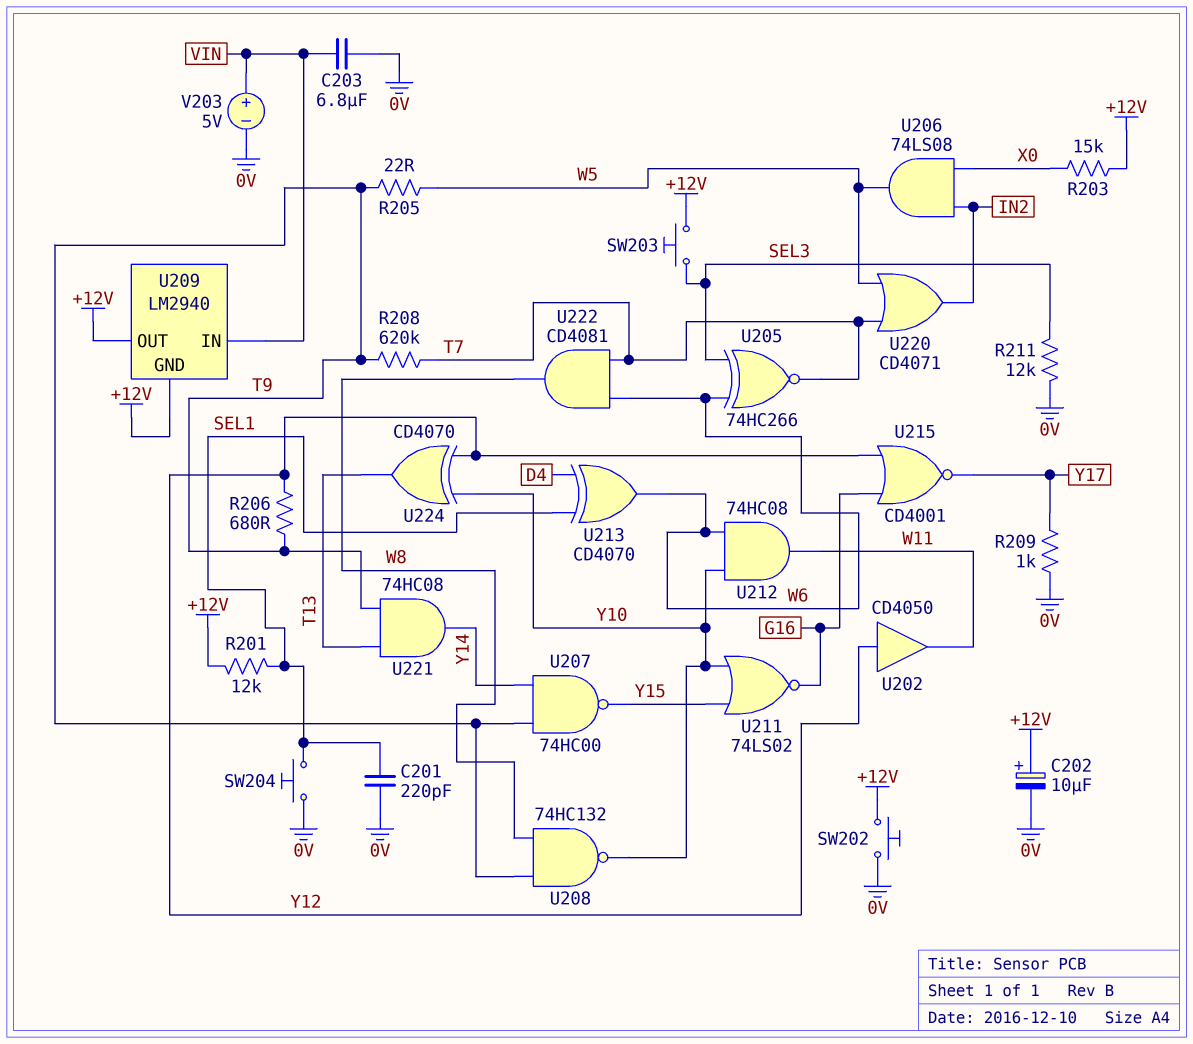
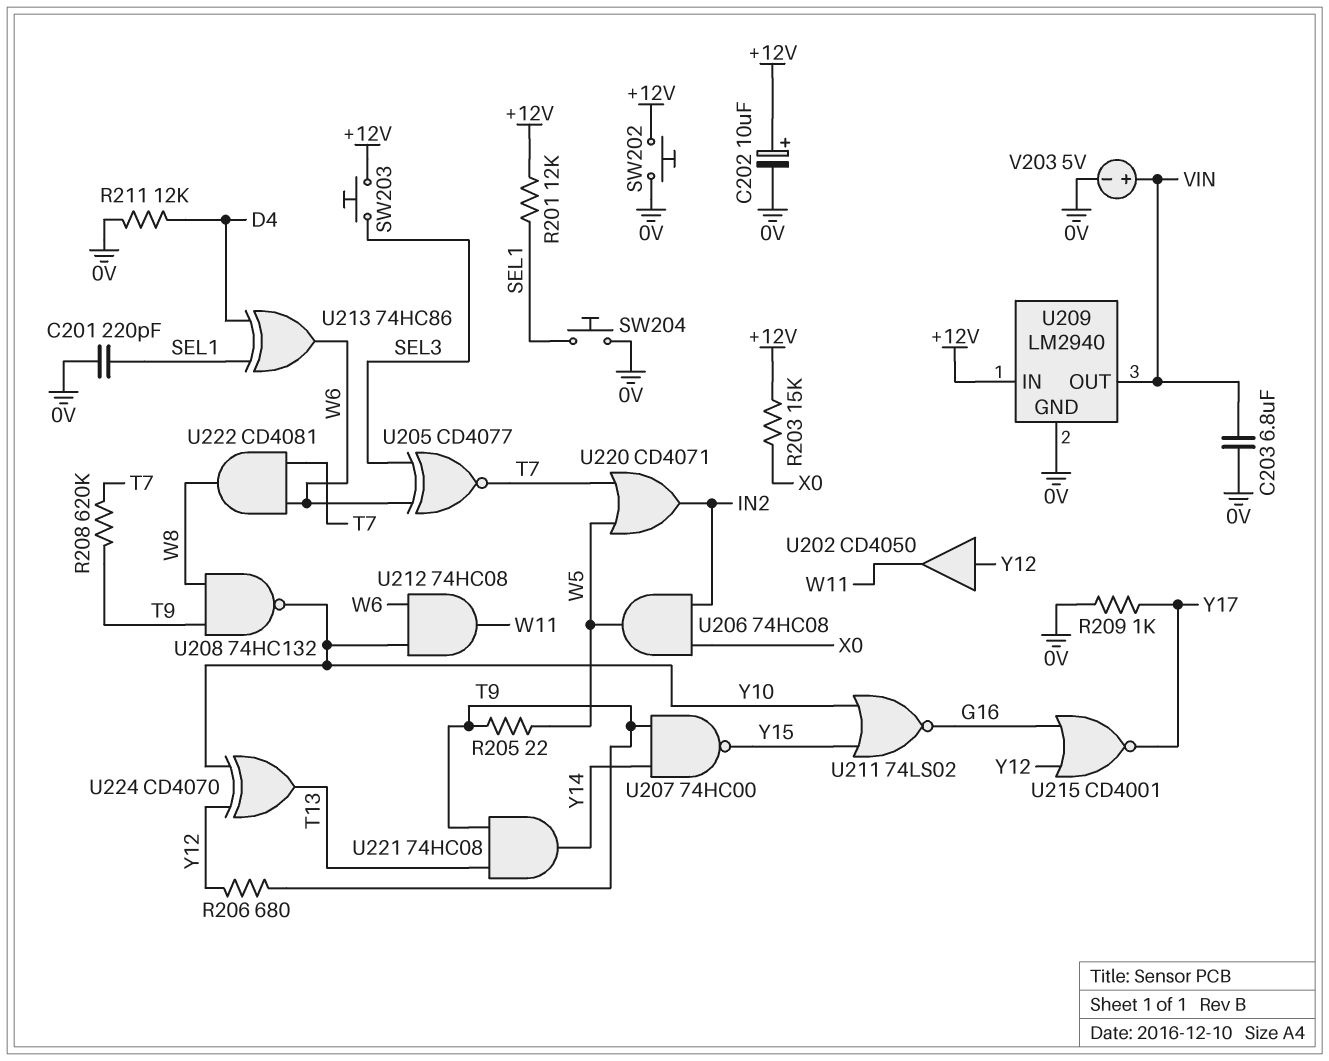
R211: 12k (0V, SEL3) -> 12k (0V, D4)
U205: XNOR 74HC266 (in SEL3, in W6, out T7) -> XNOR CD4077 (in SEL3, in W6, out T7)
U206: AND 74LS08 (in IN2, in X0, out W5) -> AND 74HC08 (in IN2, in X0, out W5)
U209 pin GND: +12V -> 0V
U209 pin IN: VIN -> +12V
U209 pin OUT: +12V -> VIN
U213: XOR CD4070 (in D4, in SEL1, out W6) -> XOR 74HC86 (in D4, in SEL1, out W6)

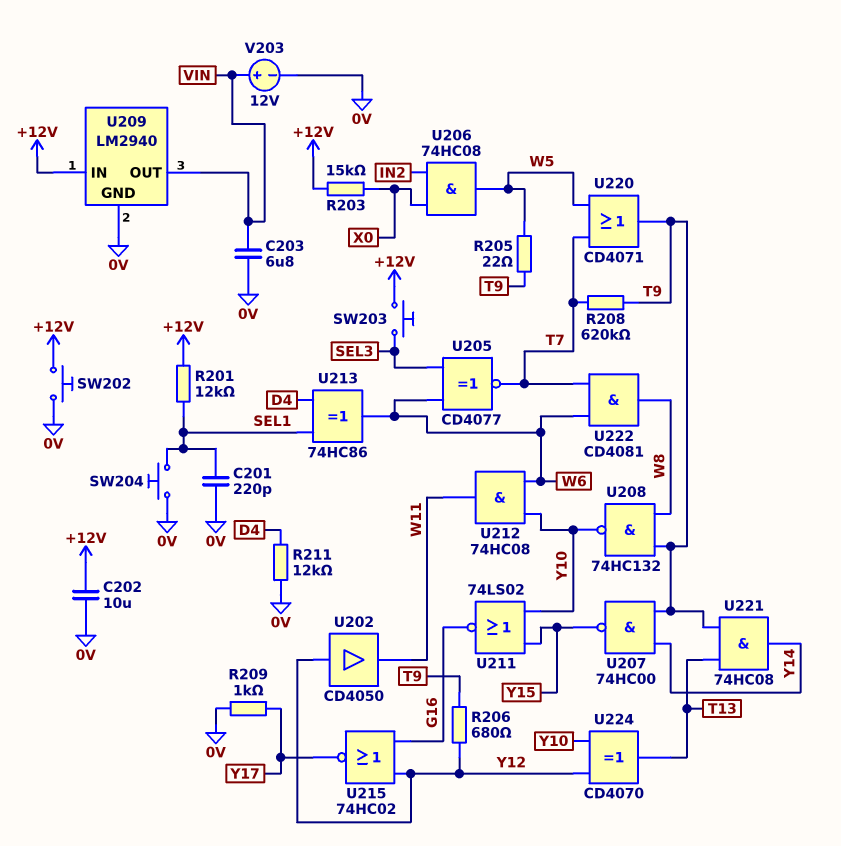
C202: 10uF (plus +12V, minus 0V) -> 10uF (+12V, 0V)
U215: NOR CD4001 (in G16, in Y12, out Y17) -> NOR 74HC02 (in G16, in Y12, out Y17)
U220: OR CD4071 (in T7, in W5, out IN2) -> OR CD4071 (in T7, in W5, out T9)
V203: 5V (plus VIN, minus 0V) -> 12V (plus VIN, minus 0V)

